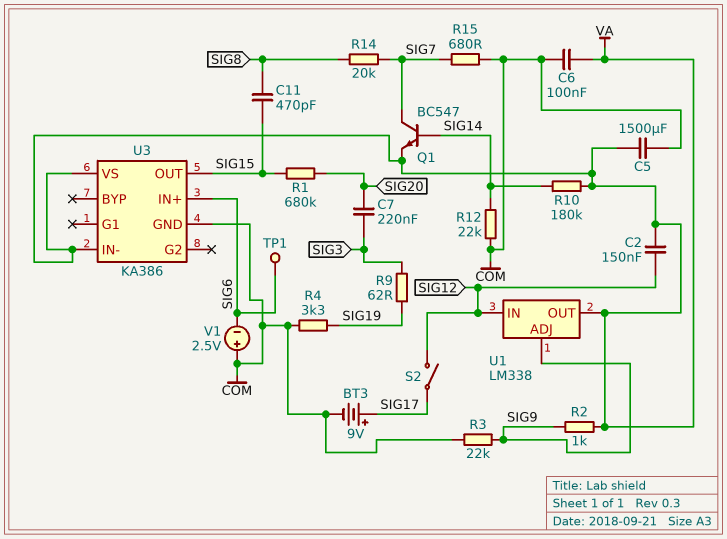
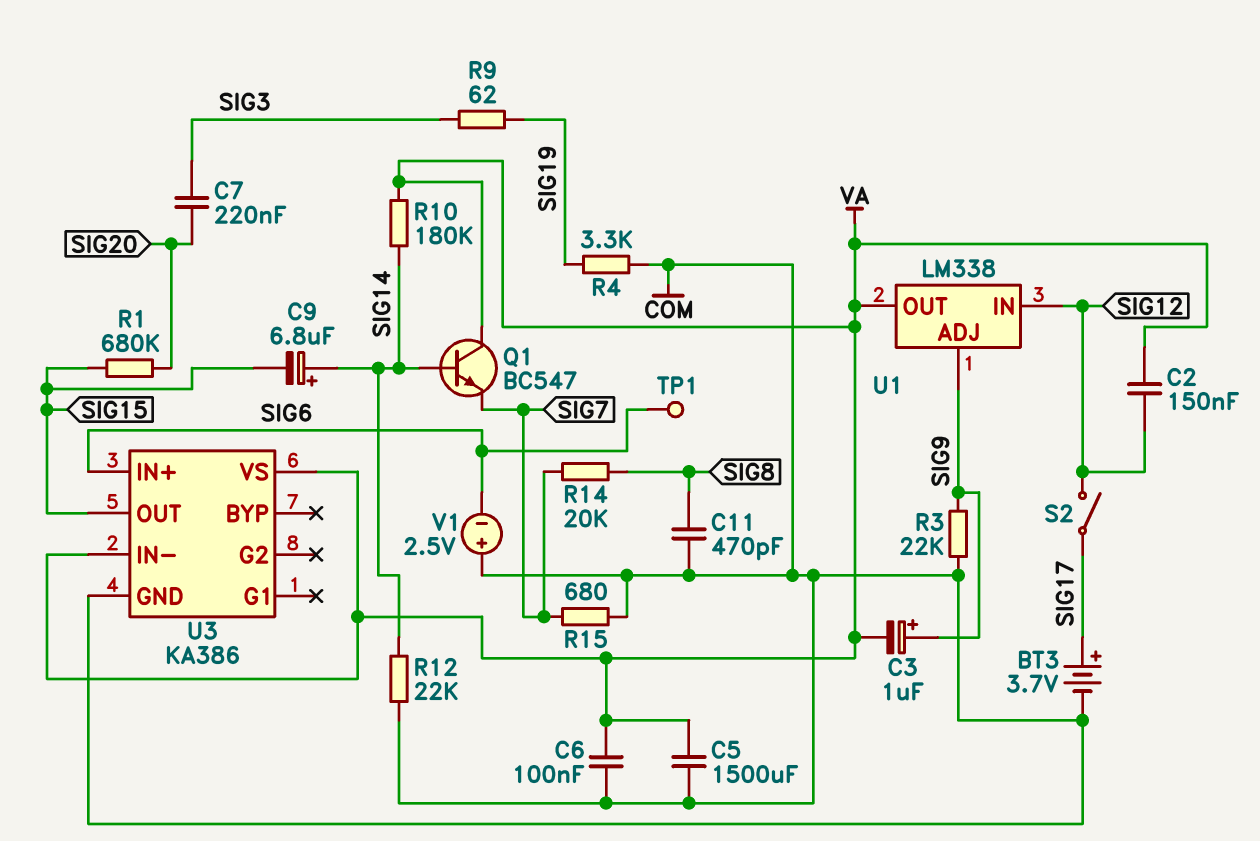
BT3: 9V (plus SIG17, minus COM) -> 3.7V (plus SIG17, minus COM)
C3: none -> 1uF (plus SIG9, minus VA)
C9: none -> 6.8uF (plus SIG14, minus SIG15)
C11: 470pF (SIG8, SIG15) -> 470pF (COM, SIG8)
Q1: NPN BC547 (B SIG14, C SIG7, E VA) -> NPN BC547 (B SIG14, C VA, E SIG7)
R2: 1k (SIG9, VA) -> none

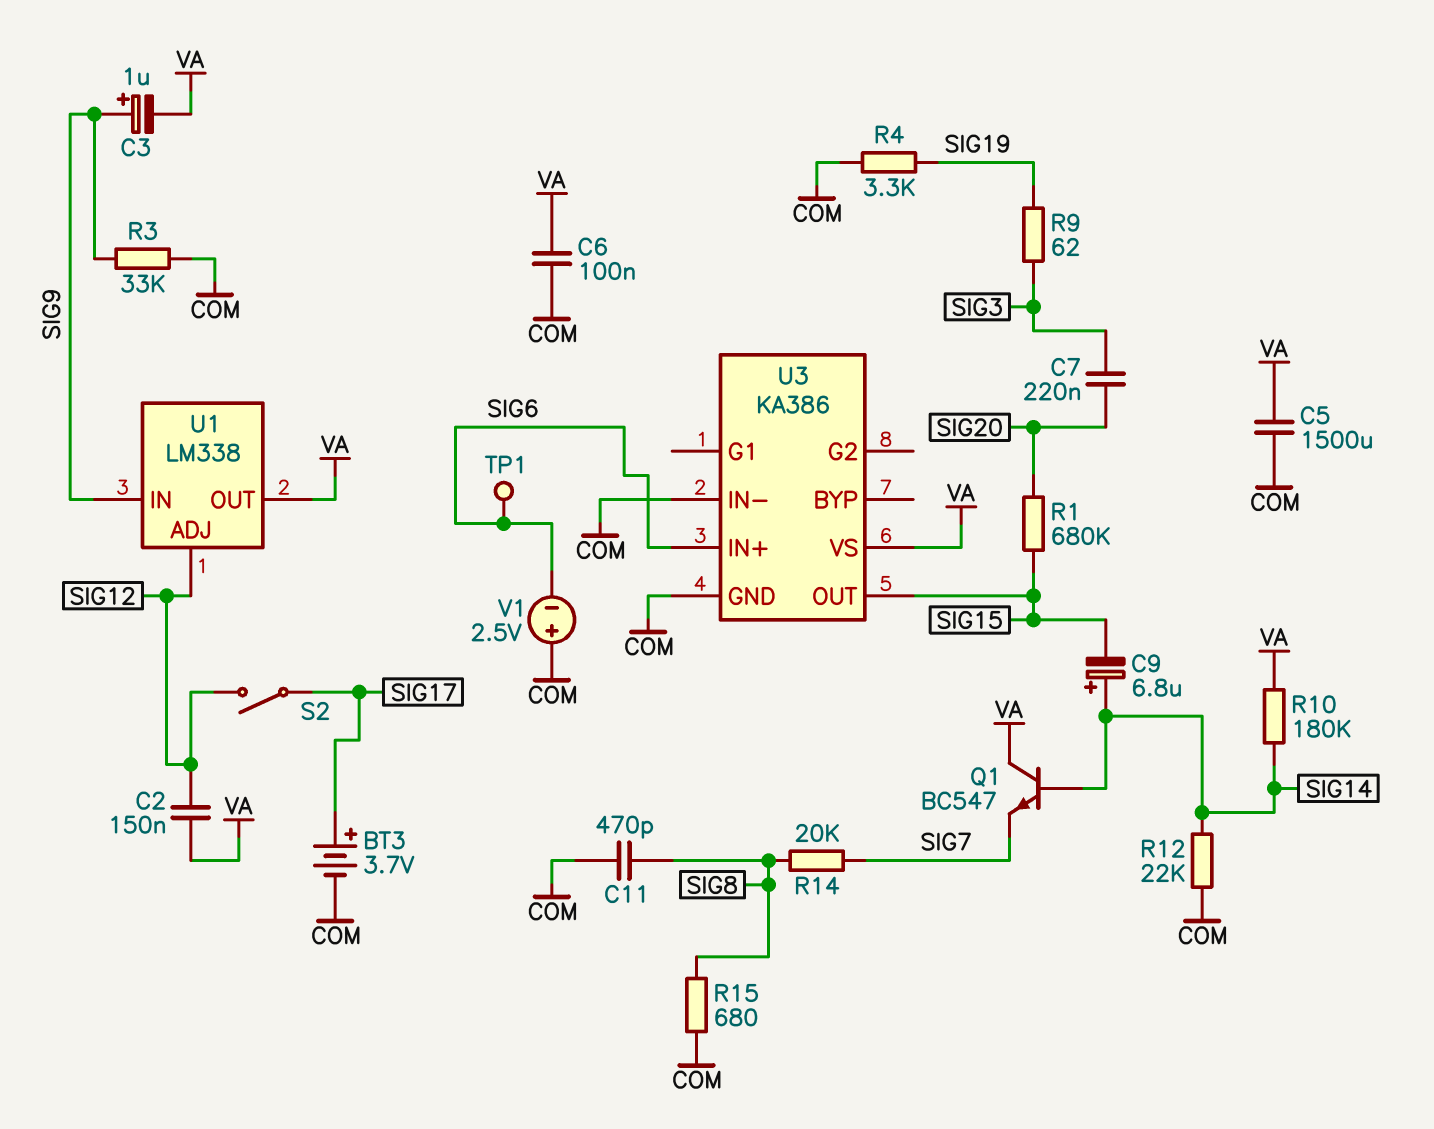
R3: 22k (COM, SIG9) -> 33k (COM, SIG9)
R15: 680 (COM, SIG7) -> 680 (COM, SIG8)
U1 pin ADJ: SIG9 -> SIG12
U1 pin IN: SIG12 -> SIG9
U3 pin IN-: VA -> COM

